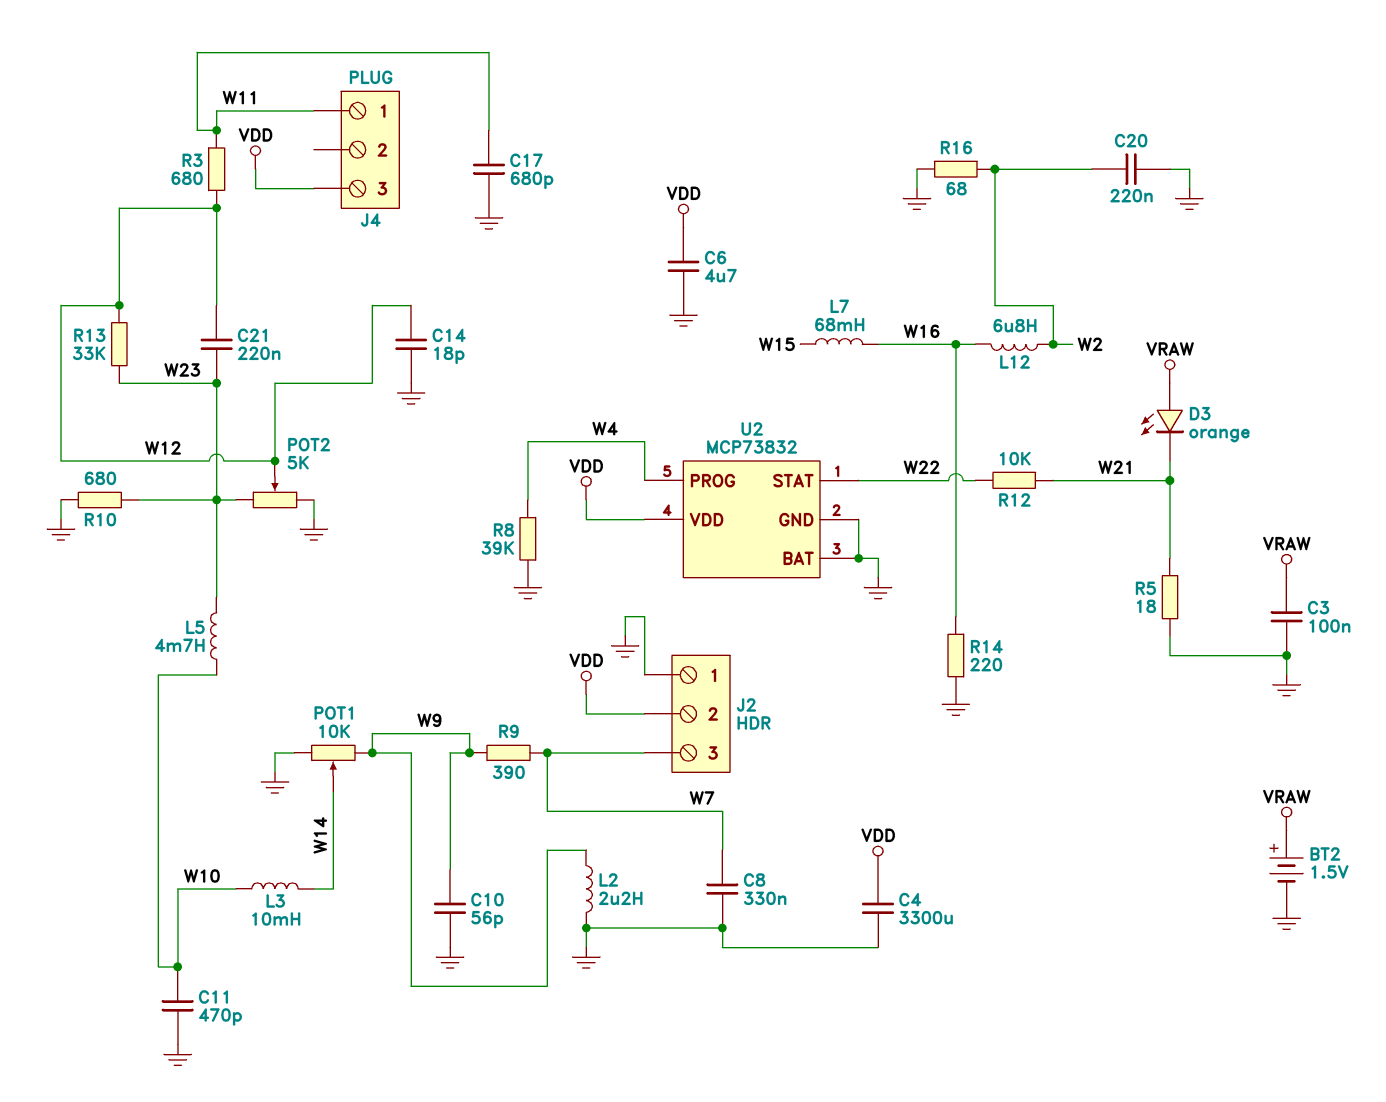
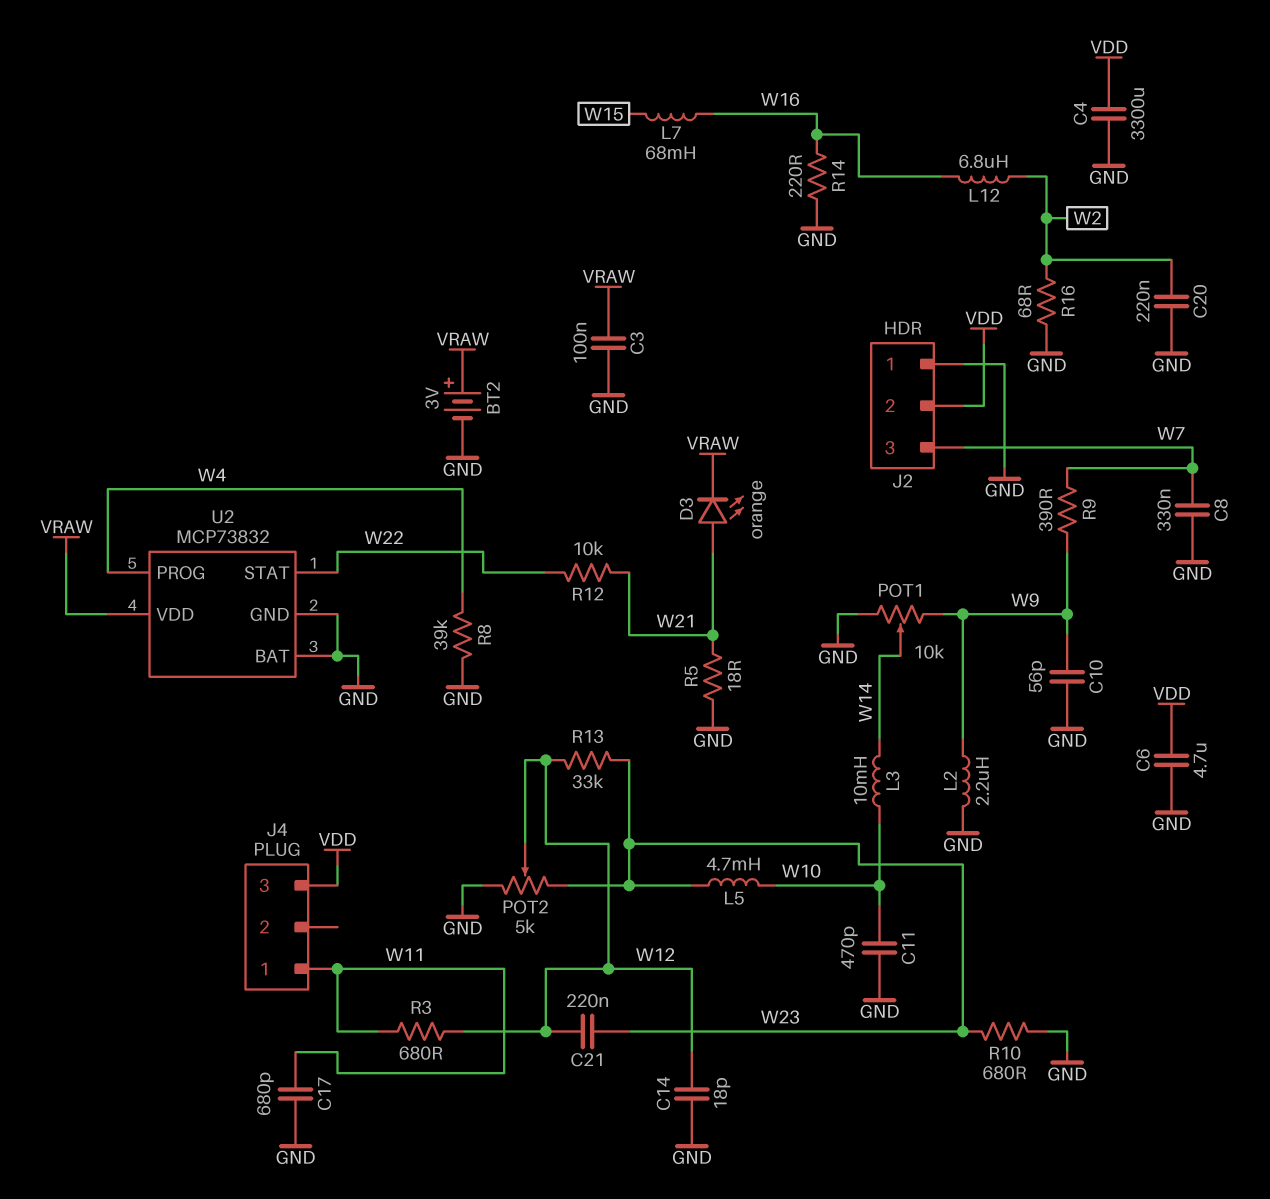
BT2: 1.5V (plus VRAW, minus GND) -> 3V (plus VRAW, minus GND)
D3: LED orange (A VRAW, K W21) -> LED orange (A W21, K VRAW)
U2 pin VDD: VDD -> VRAW

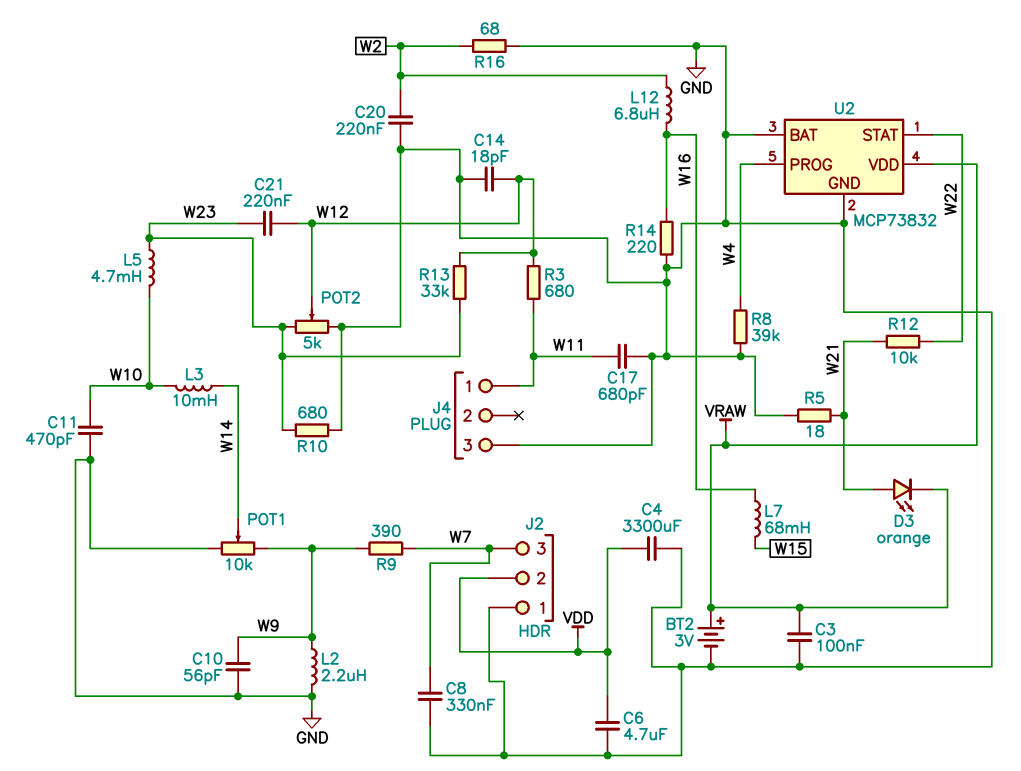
J4 pin 3: VDD -> GND

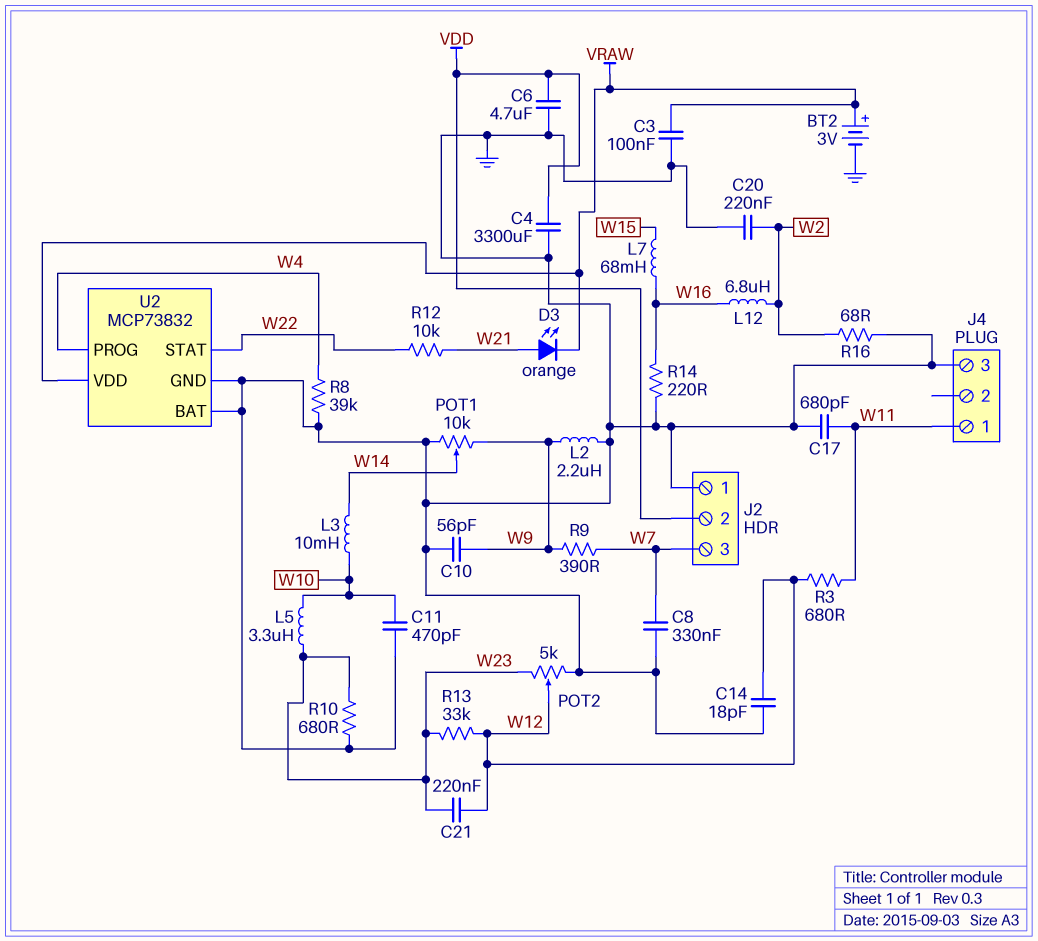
L5: 4.7mH (W10, W23) -> 3.3uH (W10, W23)
R5: 18 (GND, W21) -> none

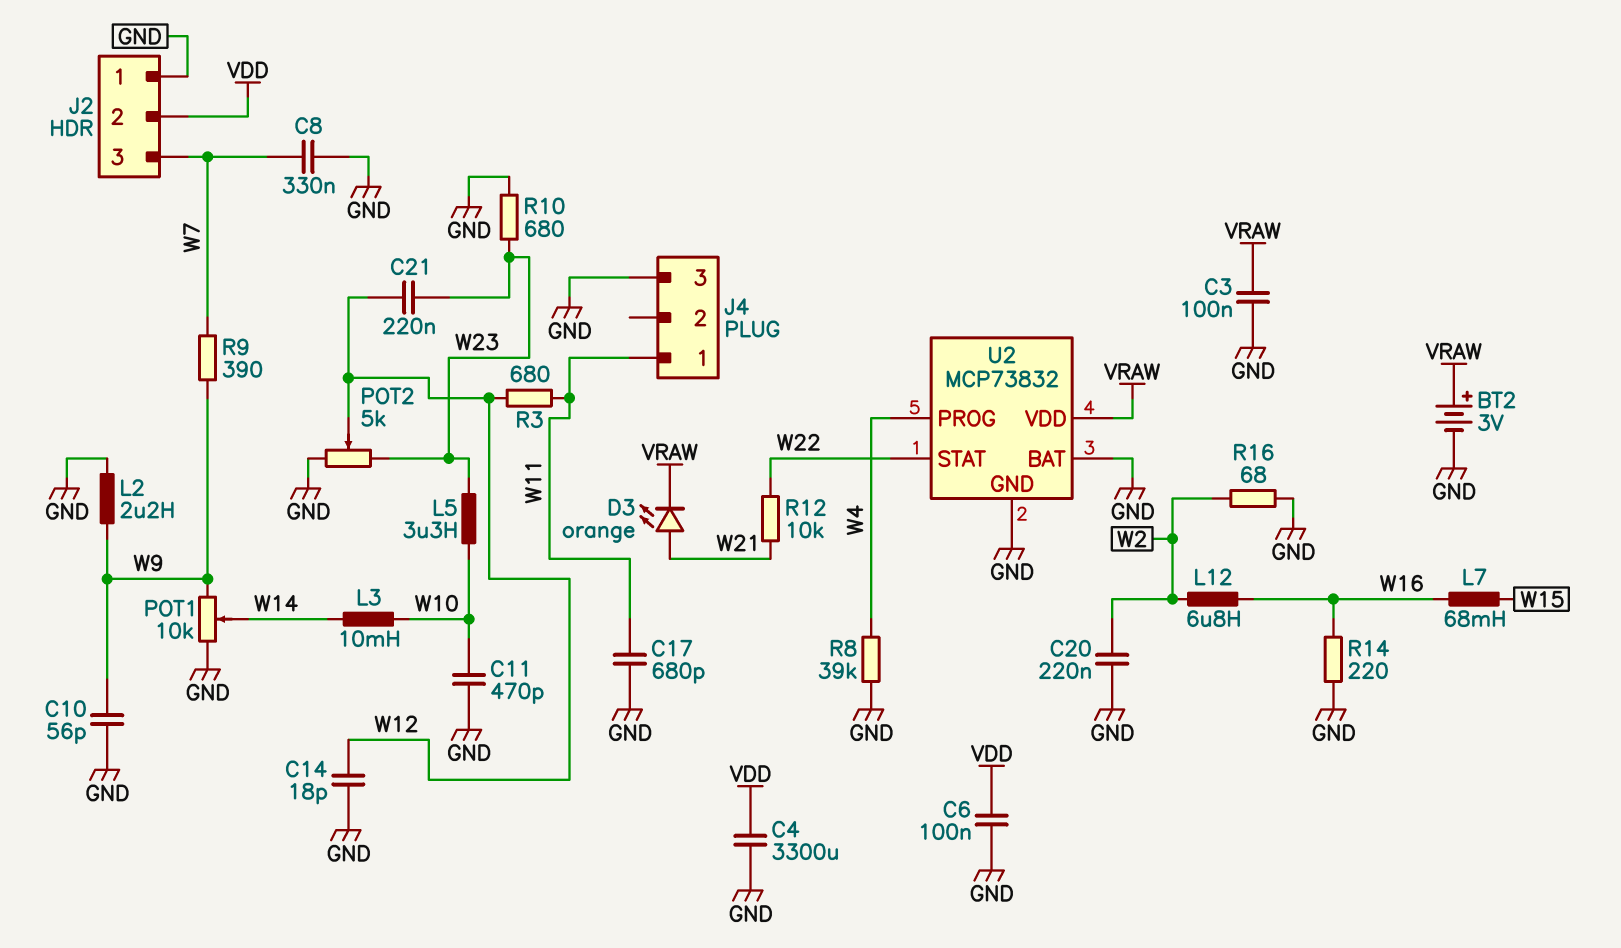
C6: 4.7uF (GND, VDD) -> 100nF (GND, VDD)
R13: 33k (W12, W23) -> none

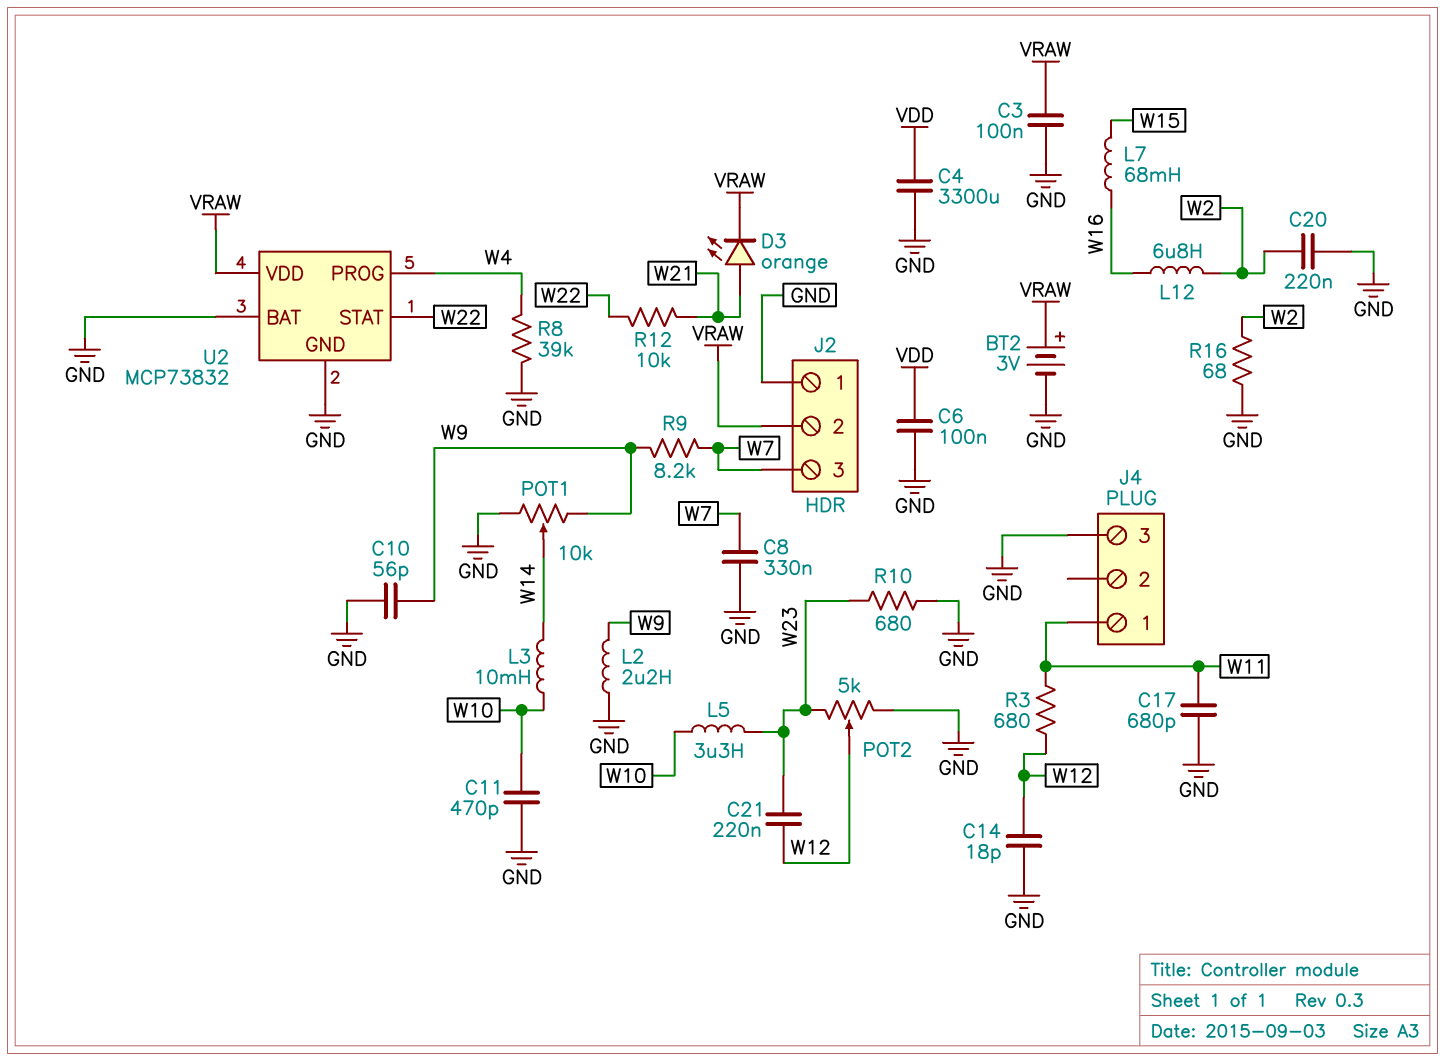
J2 pin 2: VDD -> VRAW
R9: 390 (W7, W9) -> 8.2k (W7, W9)
R14: 220 (GND, W16) -> none

